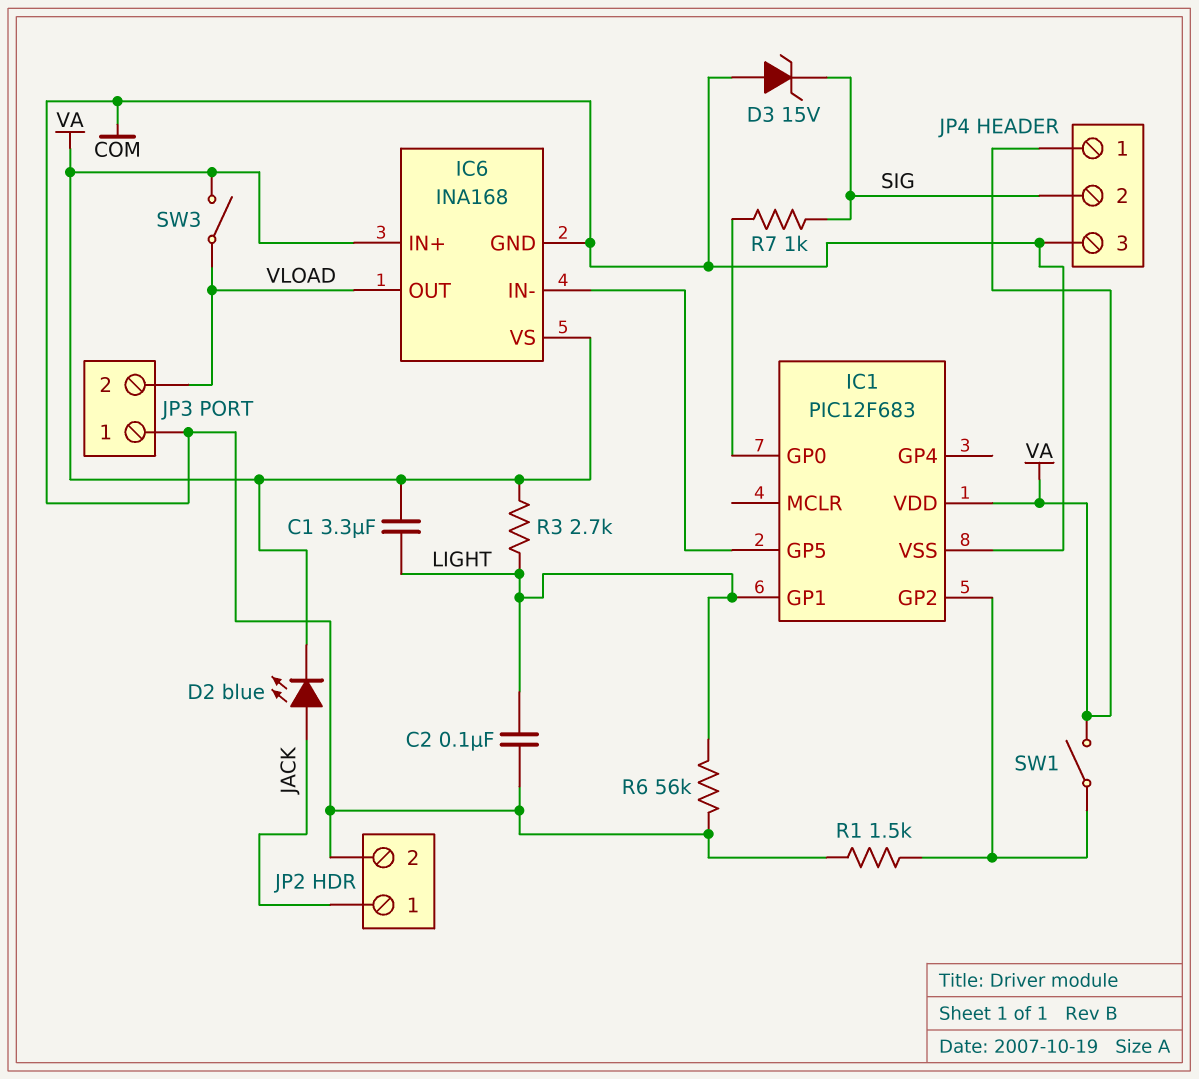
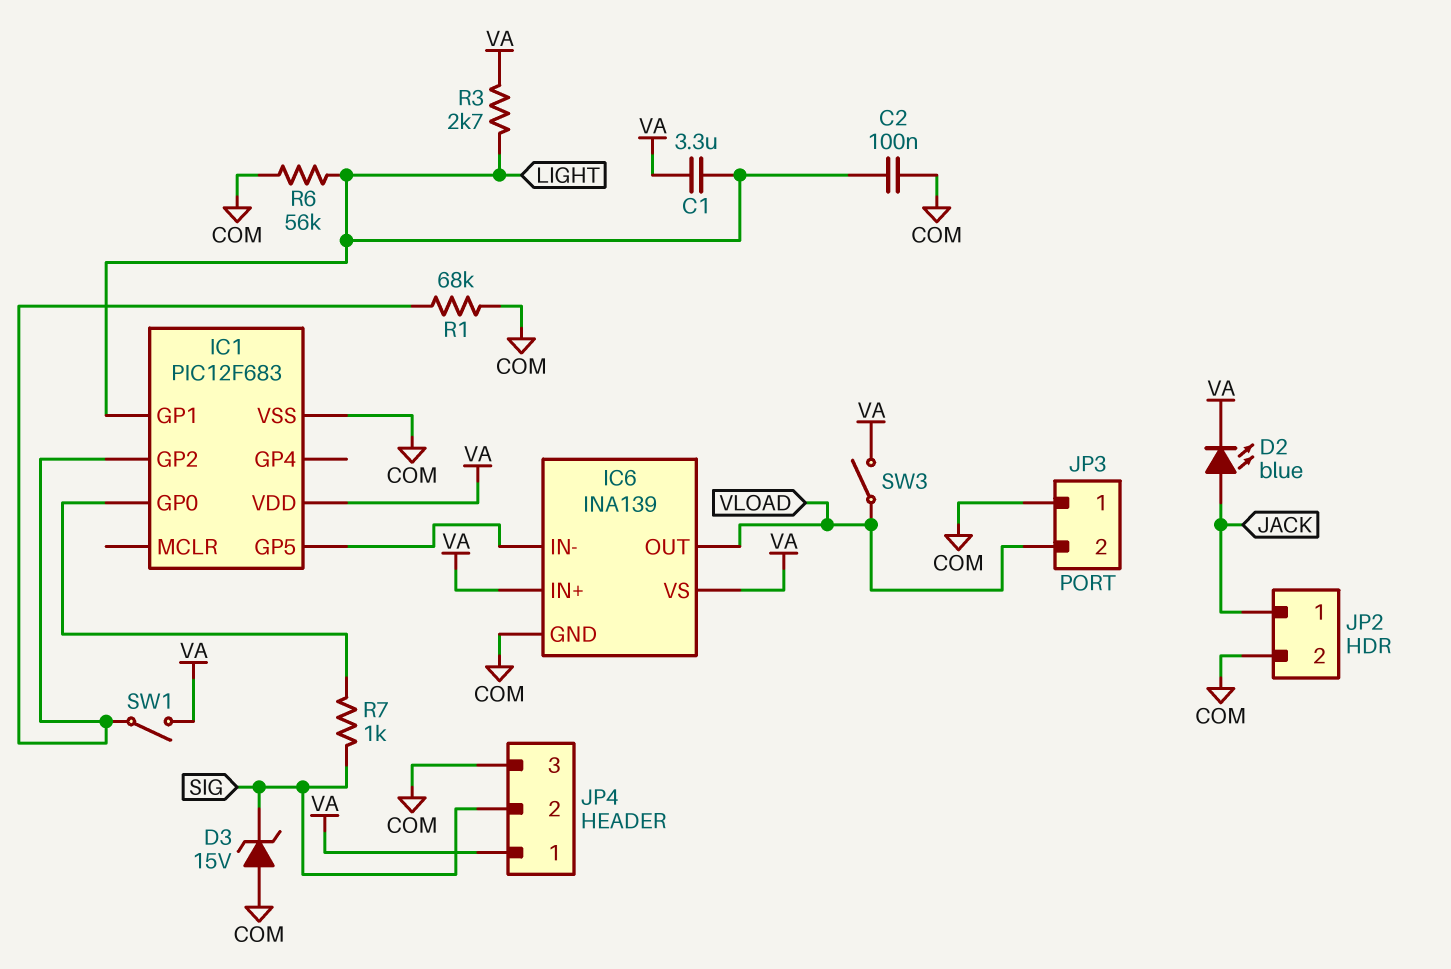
IC6: INA168 -> INA139
R1: 1.5k (COM, IC1/GP2) -> 68k (COM, IC1/GP2)

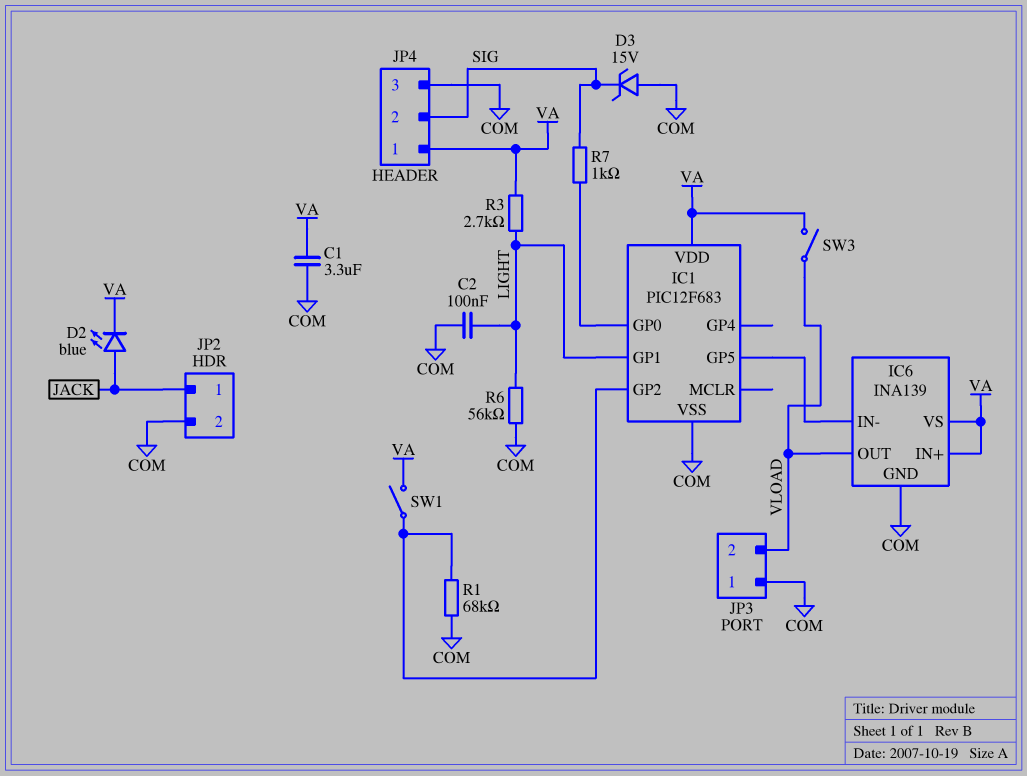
C1: 3.3uF (LIGHT, VA) -> 3.3uF (COM, VA)

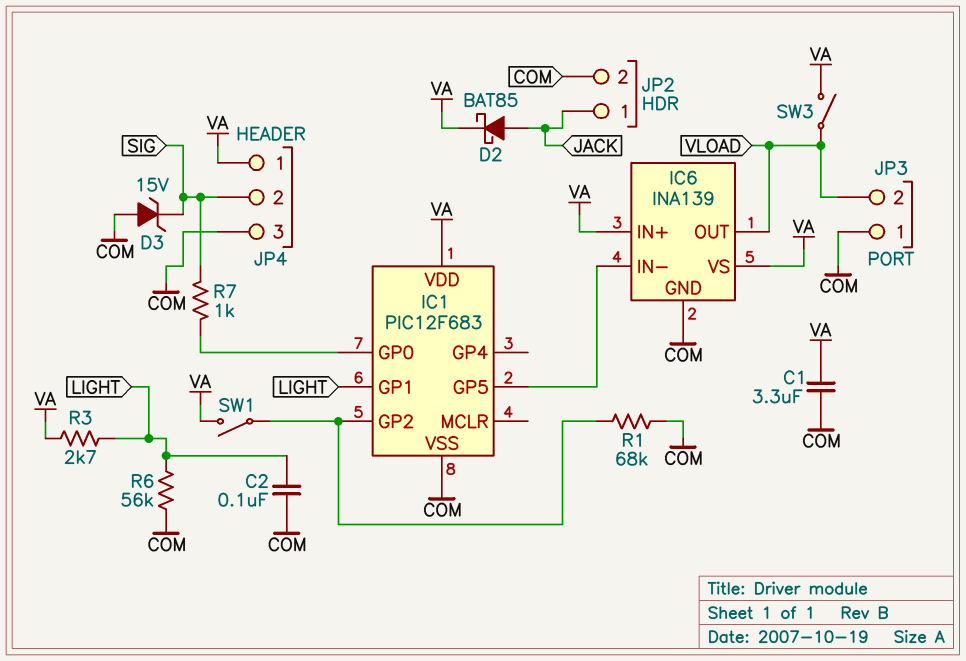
D2: LED blue (A JACK, K VA) -> schottky BAT85 (A JACK, K VA)

